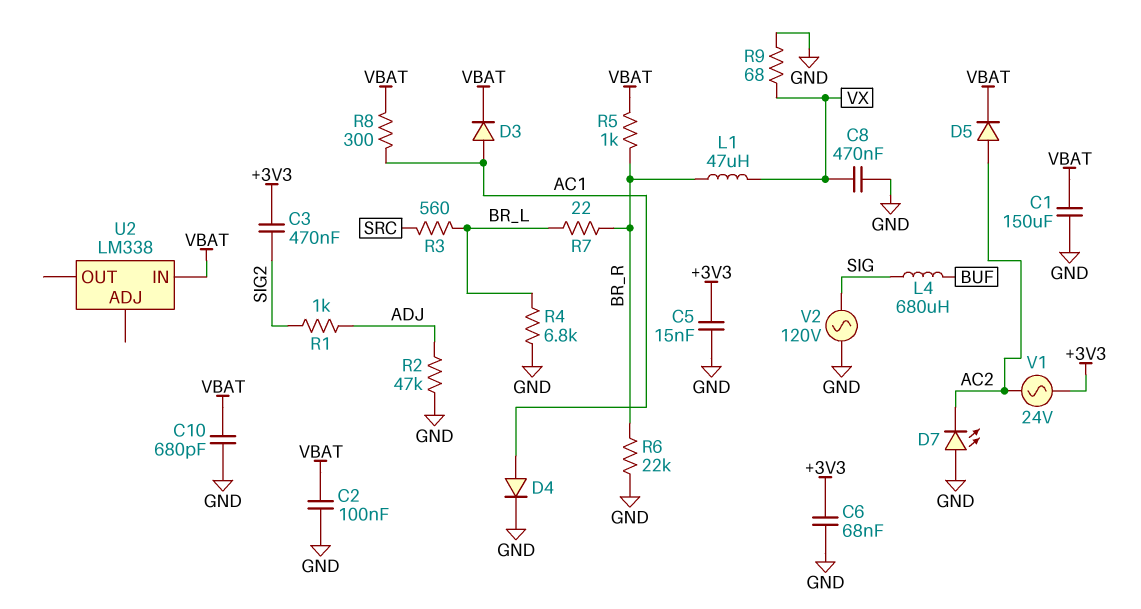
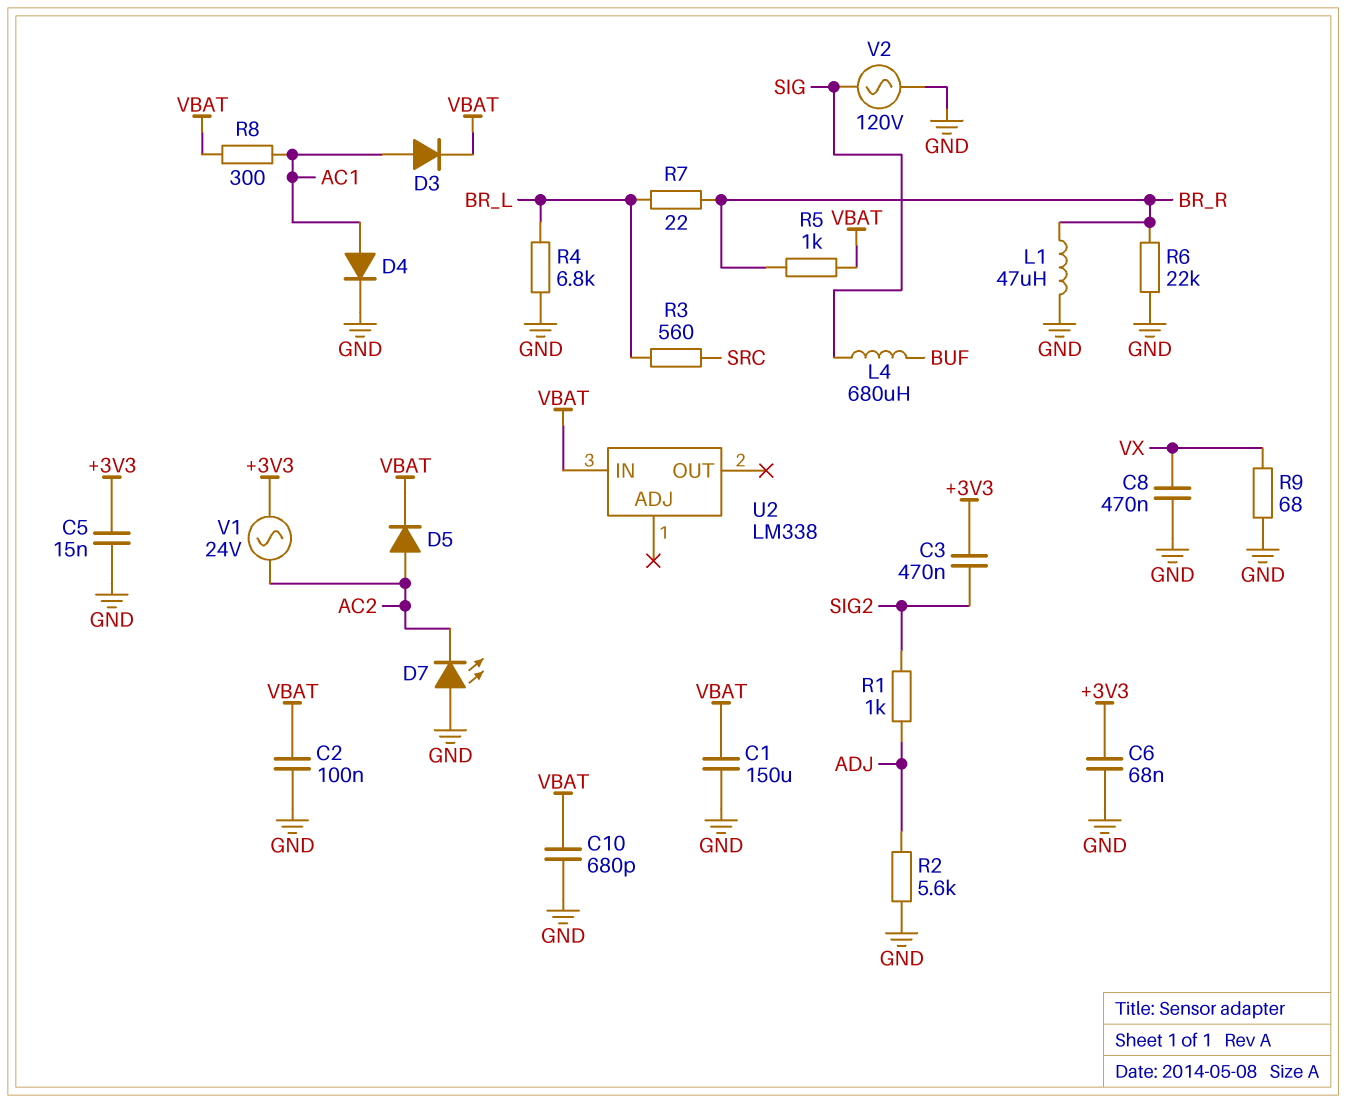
L1: 47uH (BR_R, VX) -> 47uH (BR_R, GND)
R2: 47k (ADJ, GND) -> 5.6k (ADJ, GND)

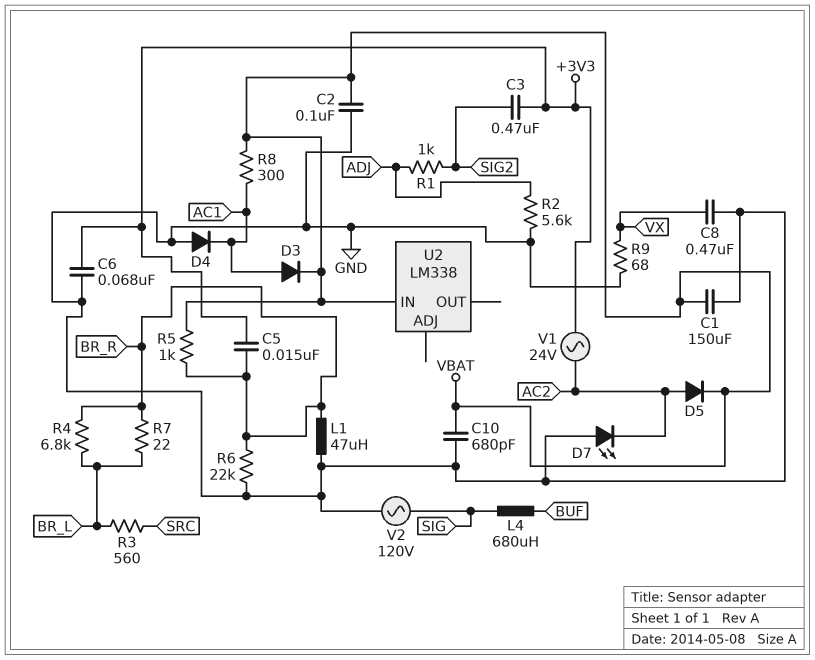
C5: 15nF (+3V3, GND) -> 15nF (+3V3, BR_R)
D4: diode (A AC1, K GND) -> diode (A GND, K AC1)
R4: 6.8k (BR_L, GND) -> 6.8k (BR_L, BR_R)

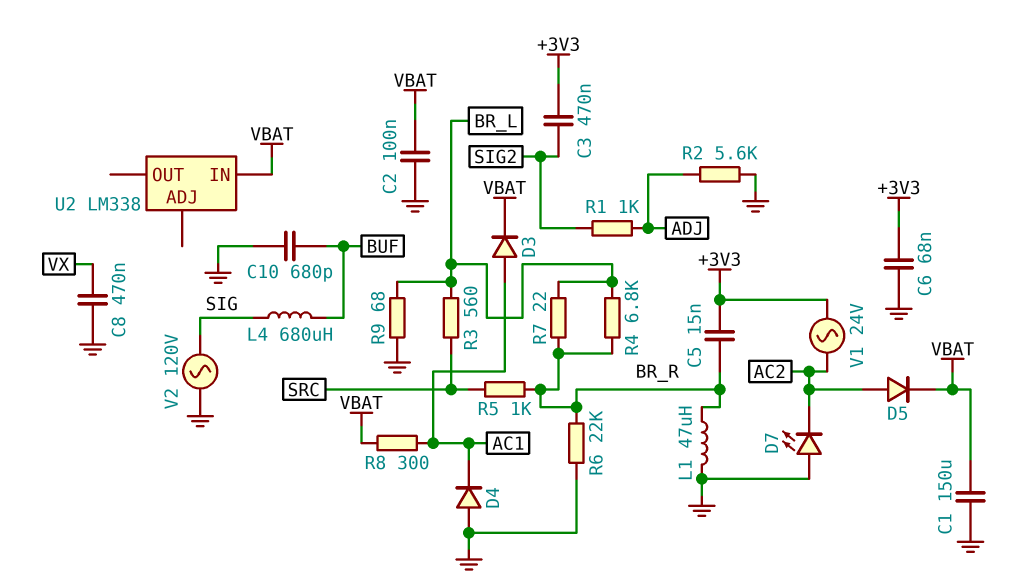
C10: 680pF (GND, VBAT) -> 680pF (BUF, GND)
R5: 1k (BR_R, VBAT) -> 1k (BR_R, SRC)
R9: 68 (GND, VX) -> 68 (BR_L, GND)

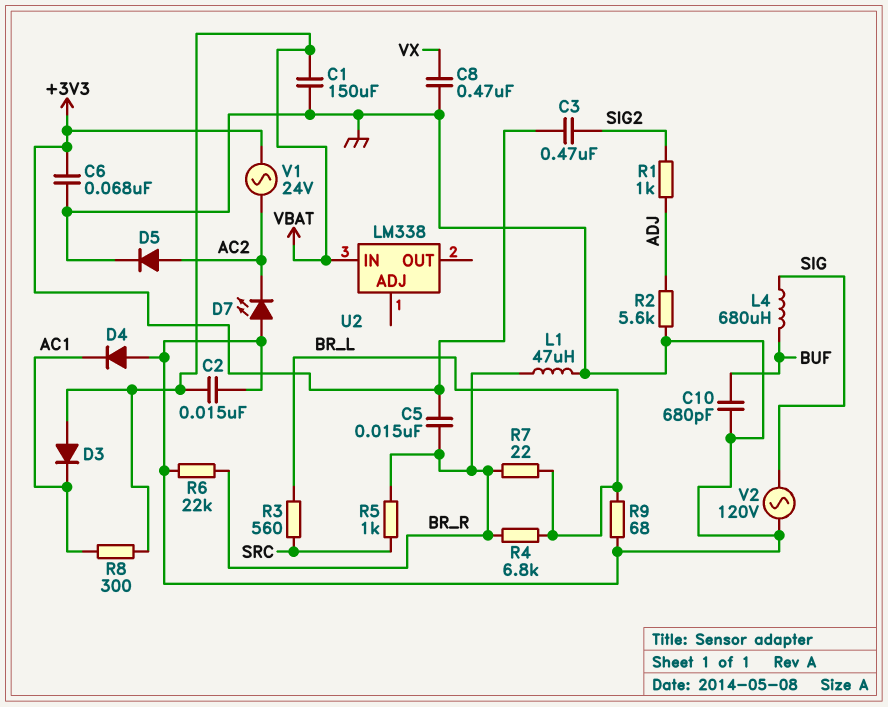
C2: 100nF (GND, VBAT) -> 15nF (GND, VBAT)
D3: diode (A AC1, K VBAT) -> diode (A VBAT, K AC1)
D5: diode (A AC2, K VBAT) -> diode (A AC2, K GND)

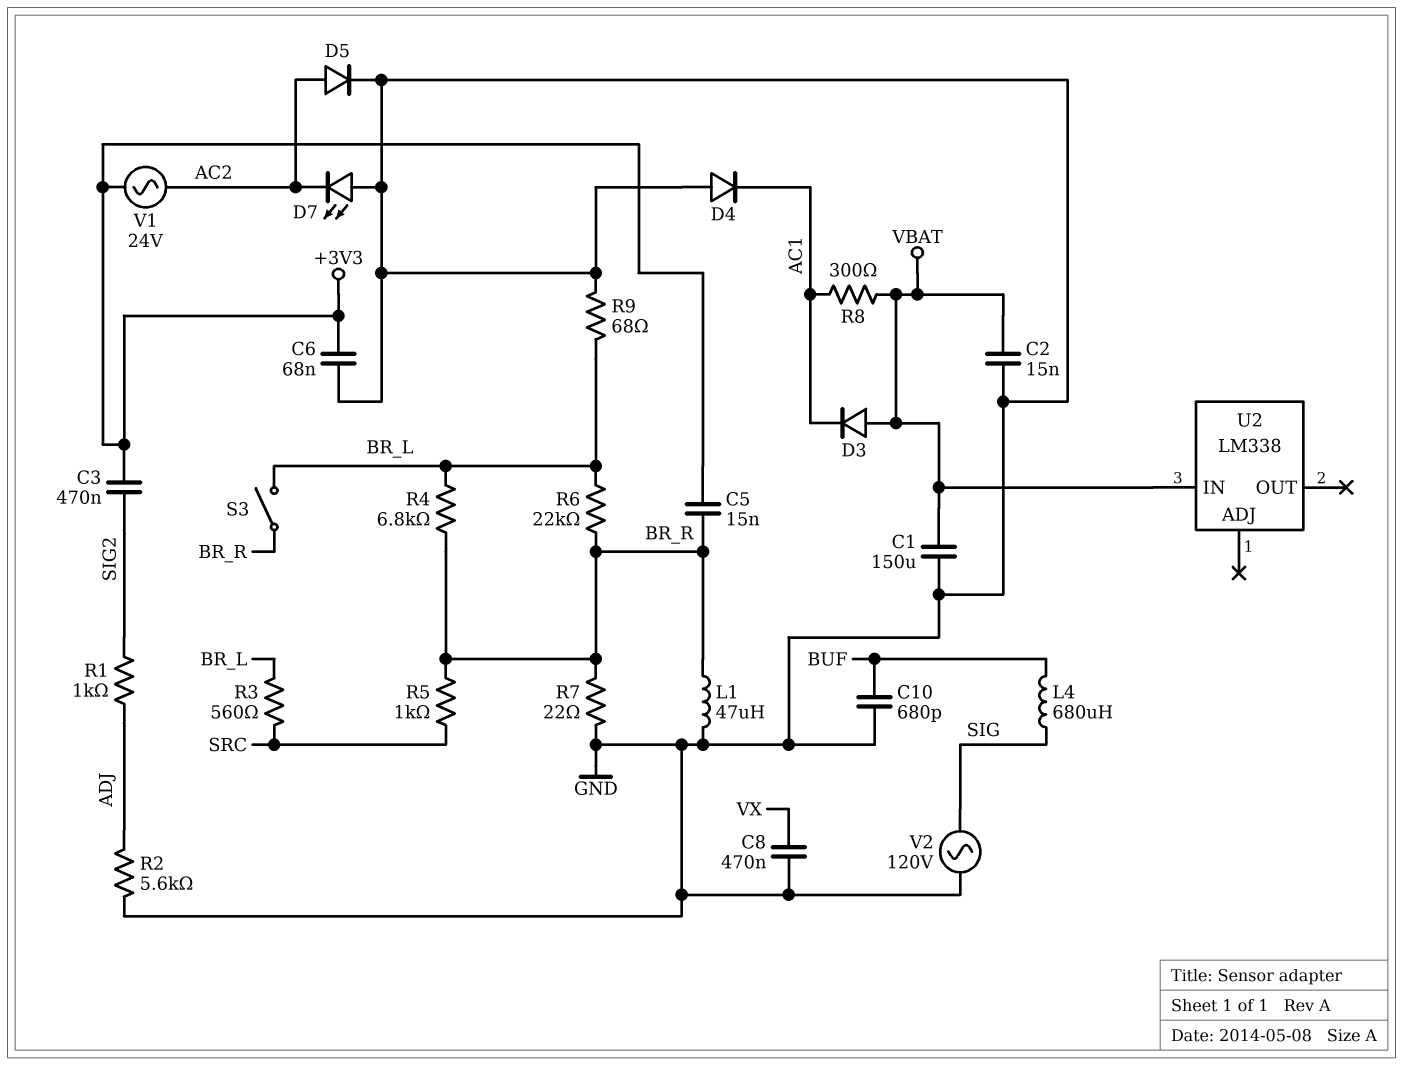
R6: 22k (BR_R, GND) -> 22k (BR_L, BR_R)
R7: 22 (BR_L, BR_R) -> 22 (BR_R, GND)
S3: none -> switch (BR_L, BR_R)

